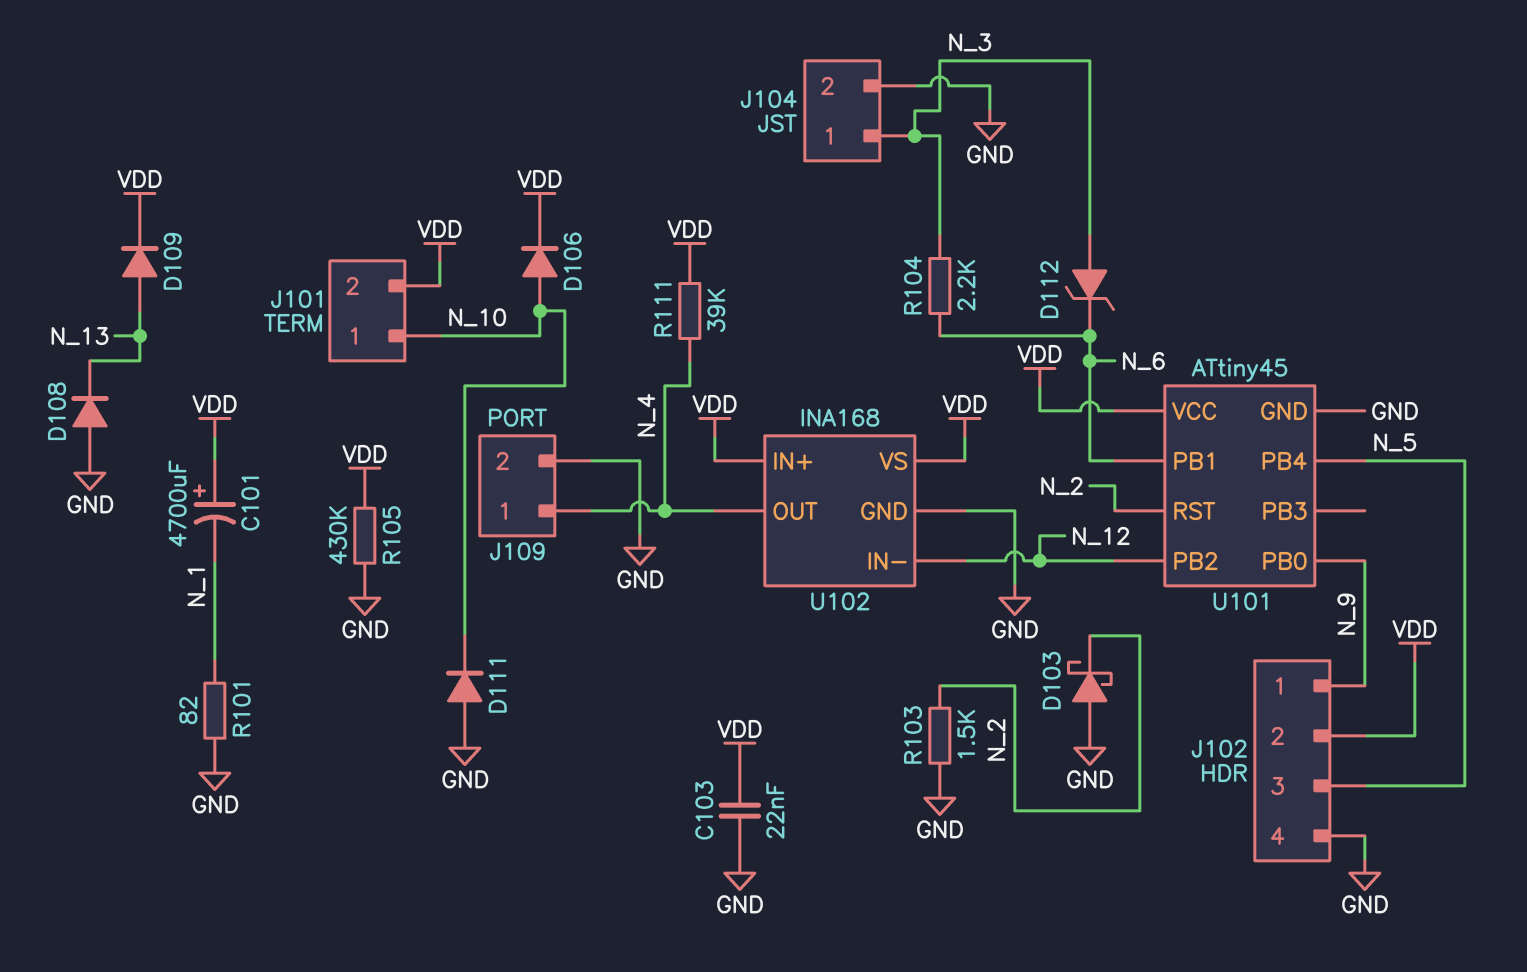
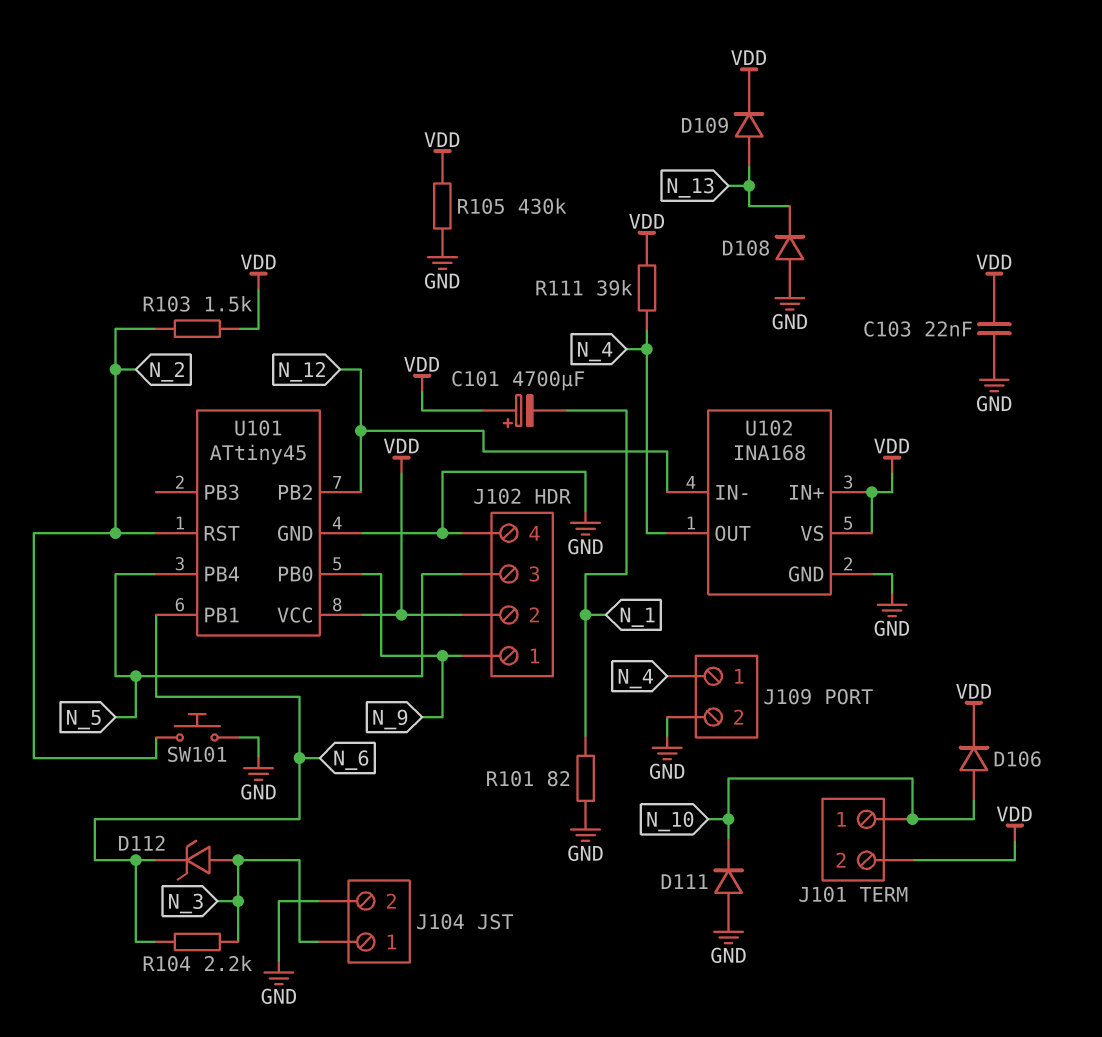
D103: schottky (A GND, K N_2) -> none
R103: 1.5k (GND, N_2) -> 1.5k (N_2, VDD)
SW101: none -> button (GND, N_2)

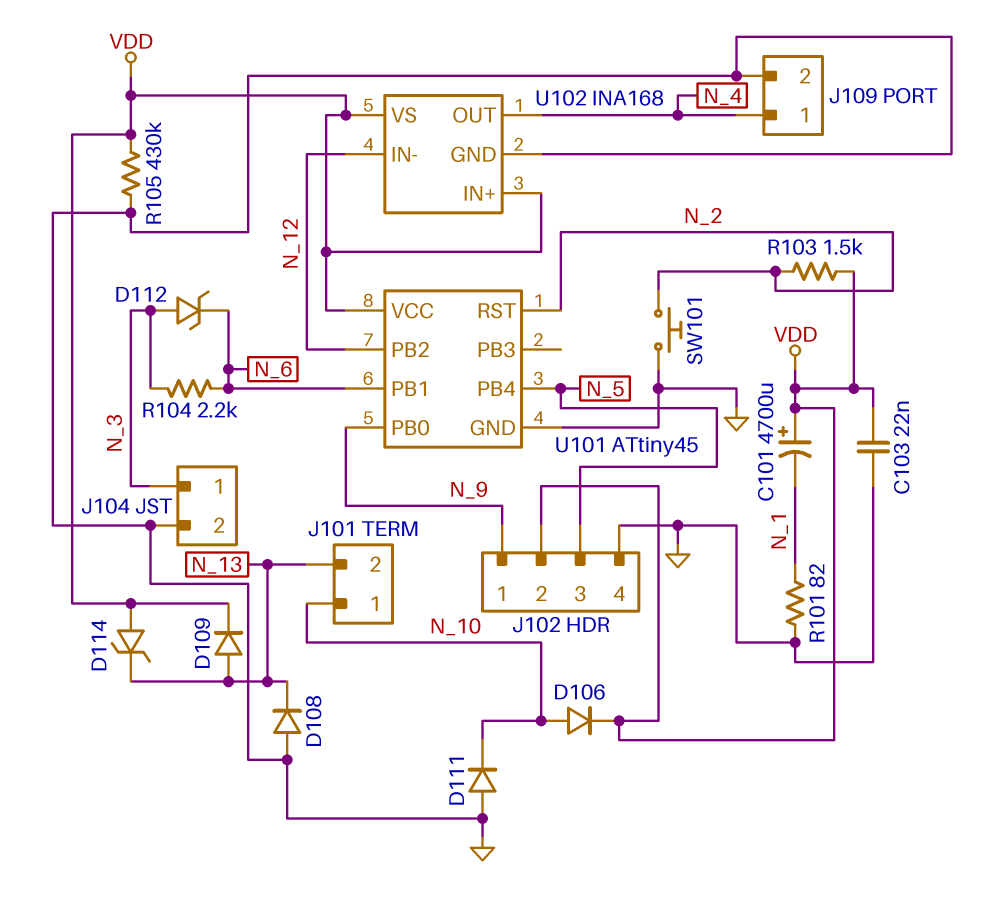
D114: none -> zener (A VDD, K N_13)
J101 pin 2: VDD -> N_13
R111: 39k (N_4, VDD) -> none

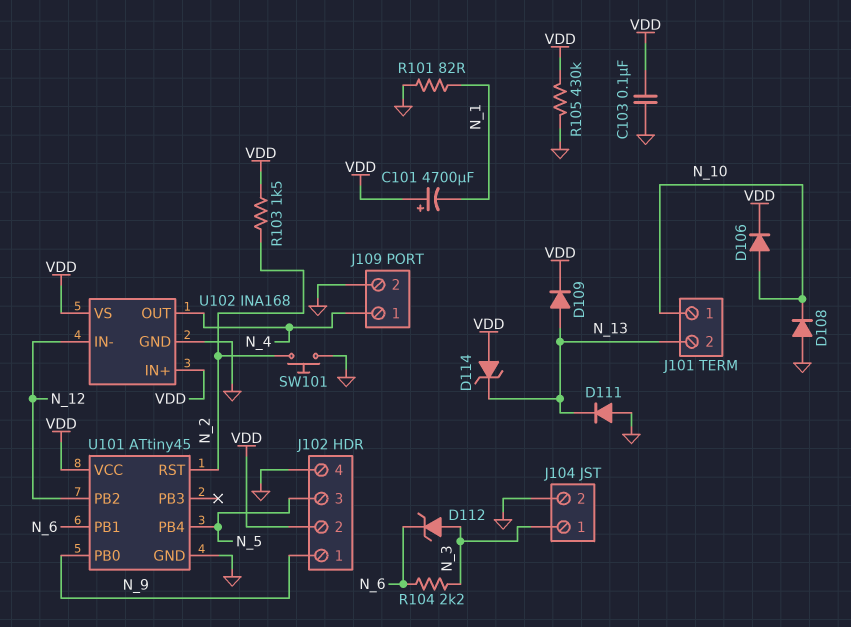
C103: 22nF (GND, VDD) -> 100nF (GND, VDD)
D108: diode (A GND, K N_13) -> diode (A GND, K N_10)
D111: diode (A GND, K N_10) -> diode (A GND, K N_13)

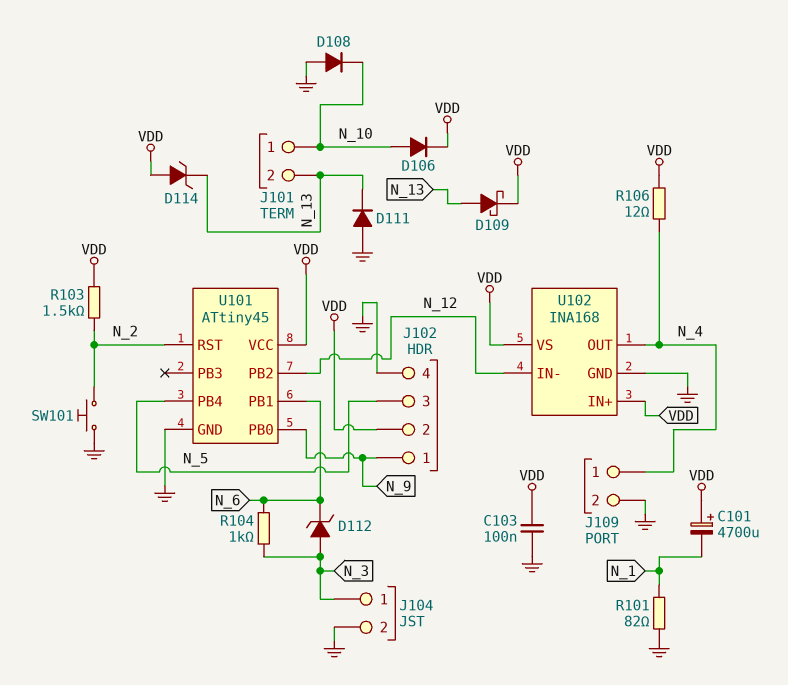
D109: diode (A N_13, K VDD) -> schottky (A N_13, K VDD)
R104: 2.2k (N_3, N_6) -> 1k (N_3, N_6)
R105: 430k (GND, VDD) -> none
R106: none -> 12 (N_4, VDD)

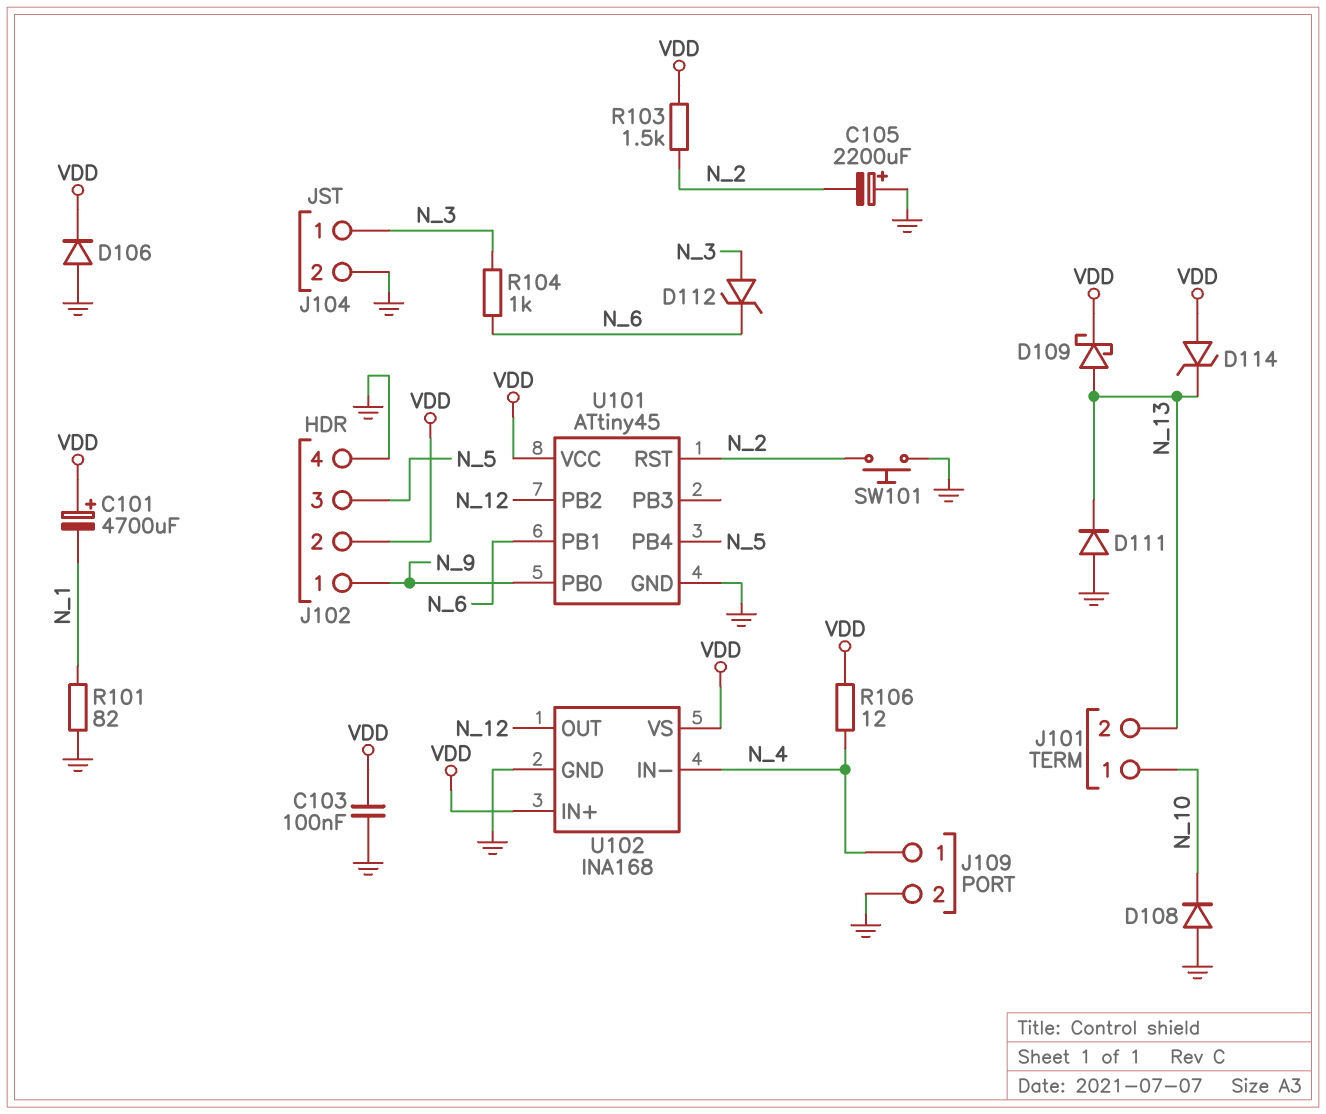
C105: none -> 2200uF (plus GND, minus N_2)
D106: diode (A N_10, K VDD) -> diode (A GND, K VDD)
U102 pin IN-: N_12 -> N_4
U102 pin OUT: N_4 -> N_12

